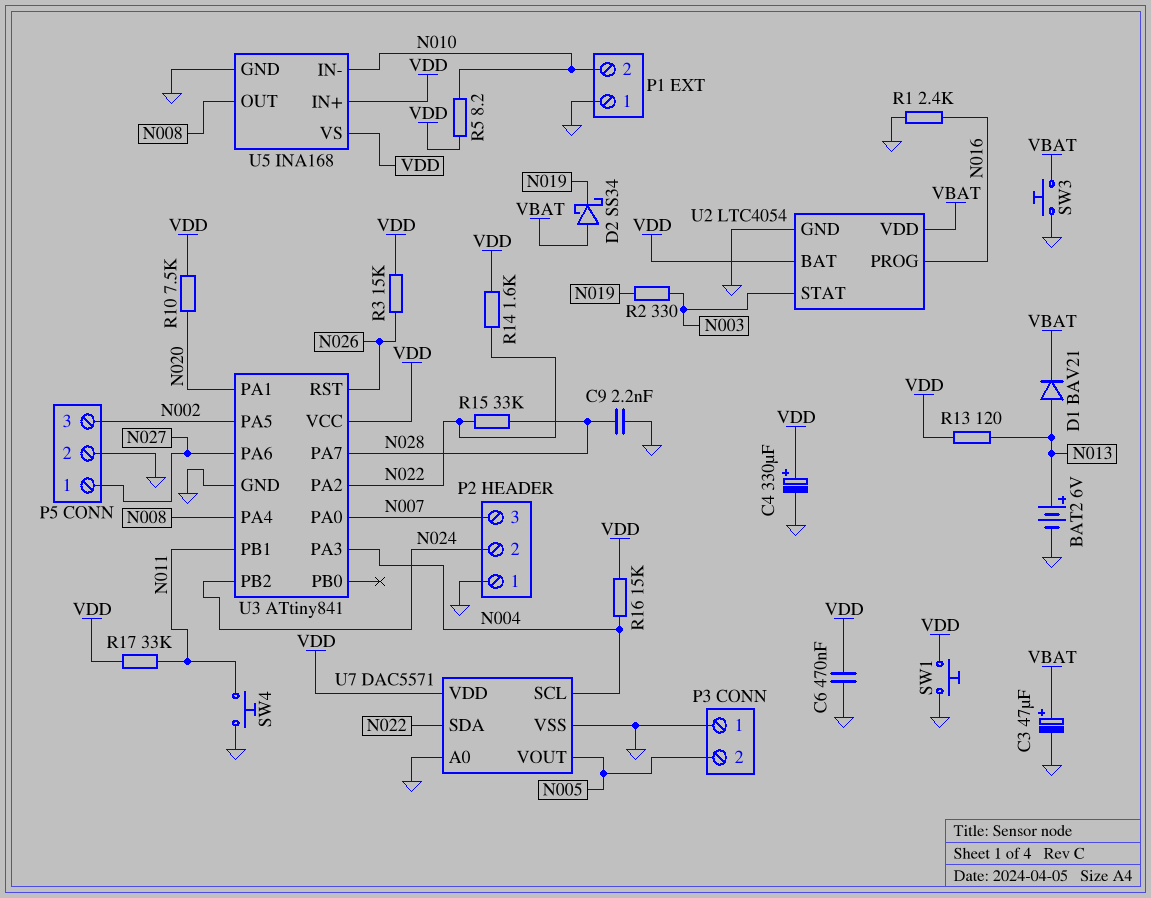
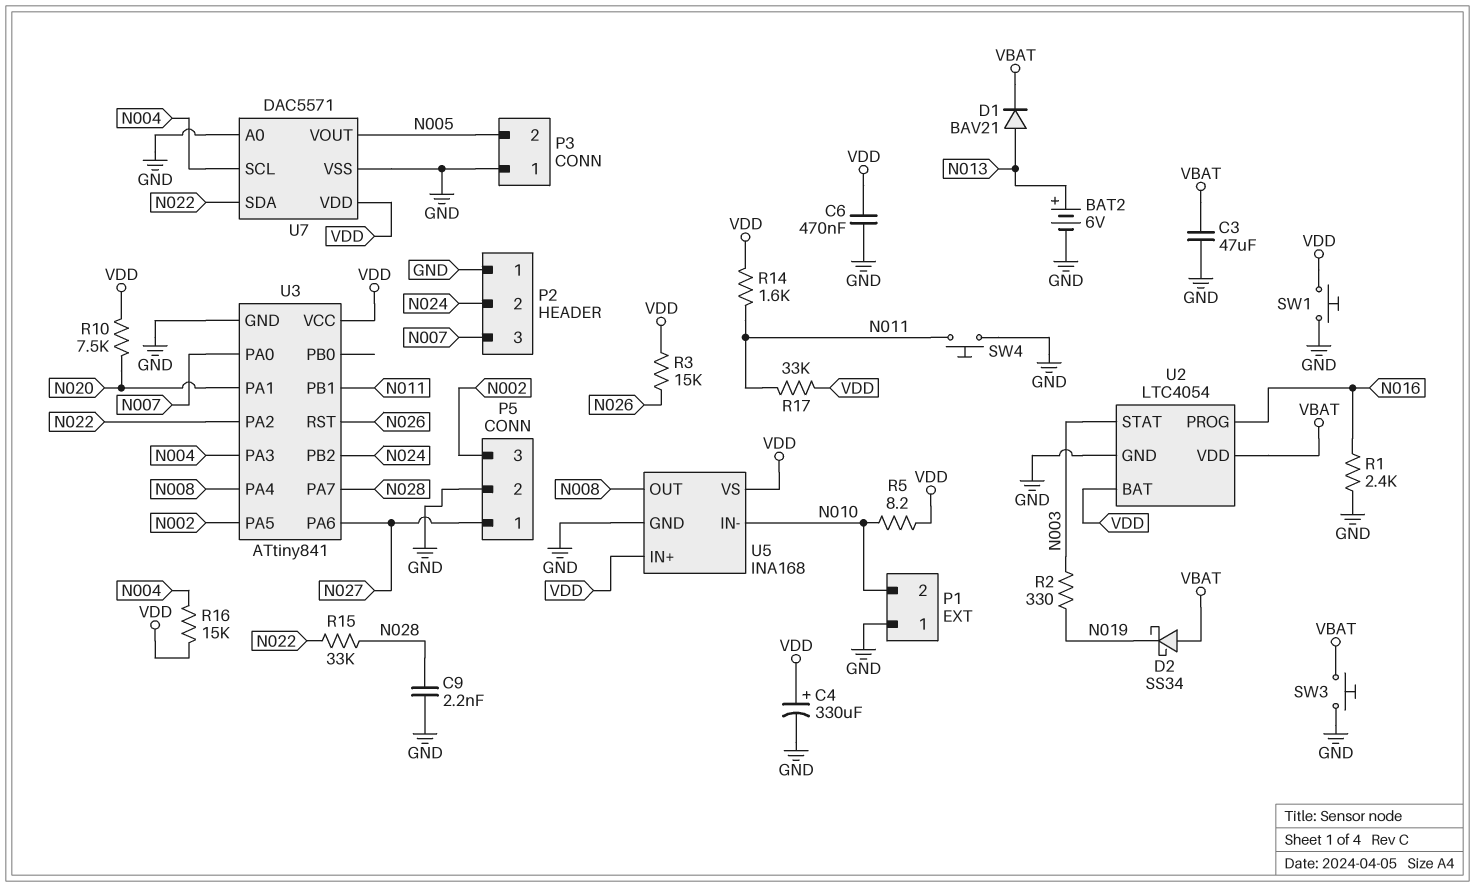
C3: 47uF (plus VBAT, minus GND) -> 47uF (GND, VBAT)
R13: 120 (N013, VDD) -> none
R14: 1.6k (N022, VDD) -> 1.6k (N011, VDD)

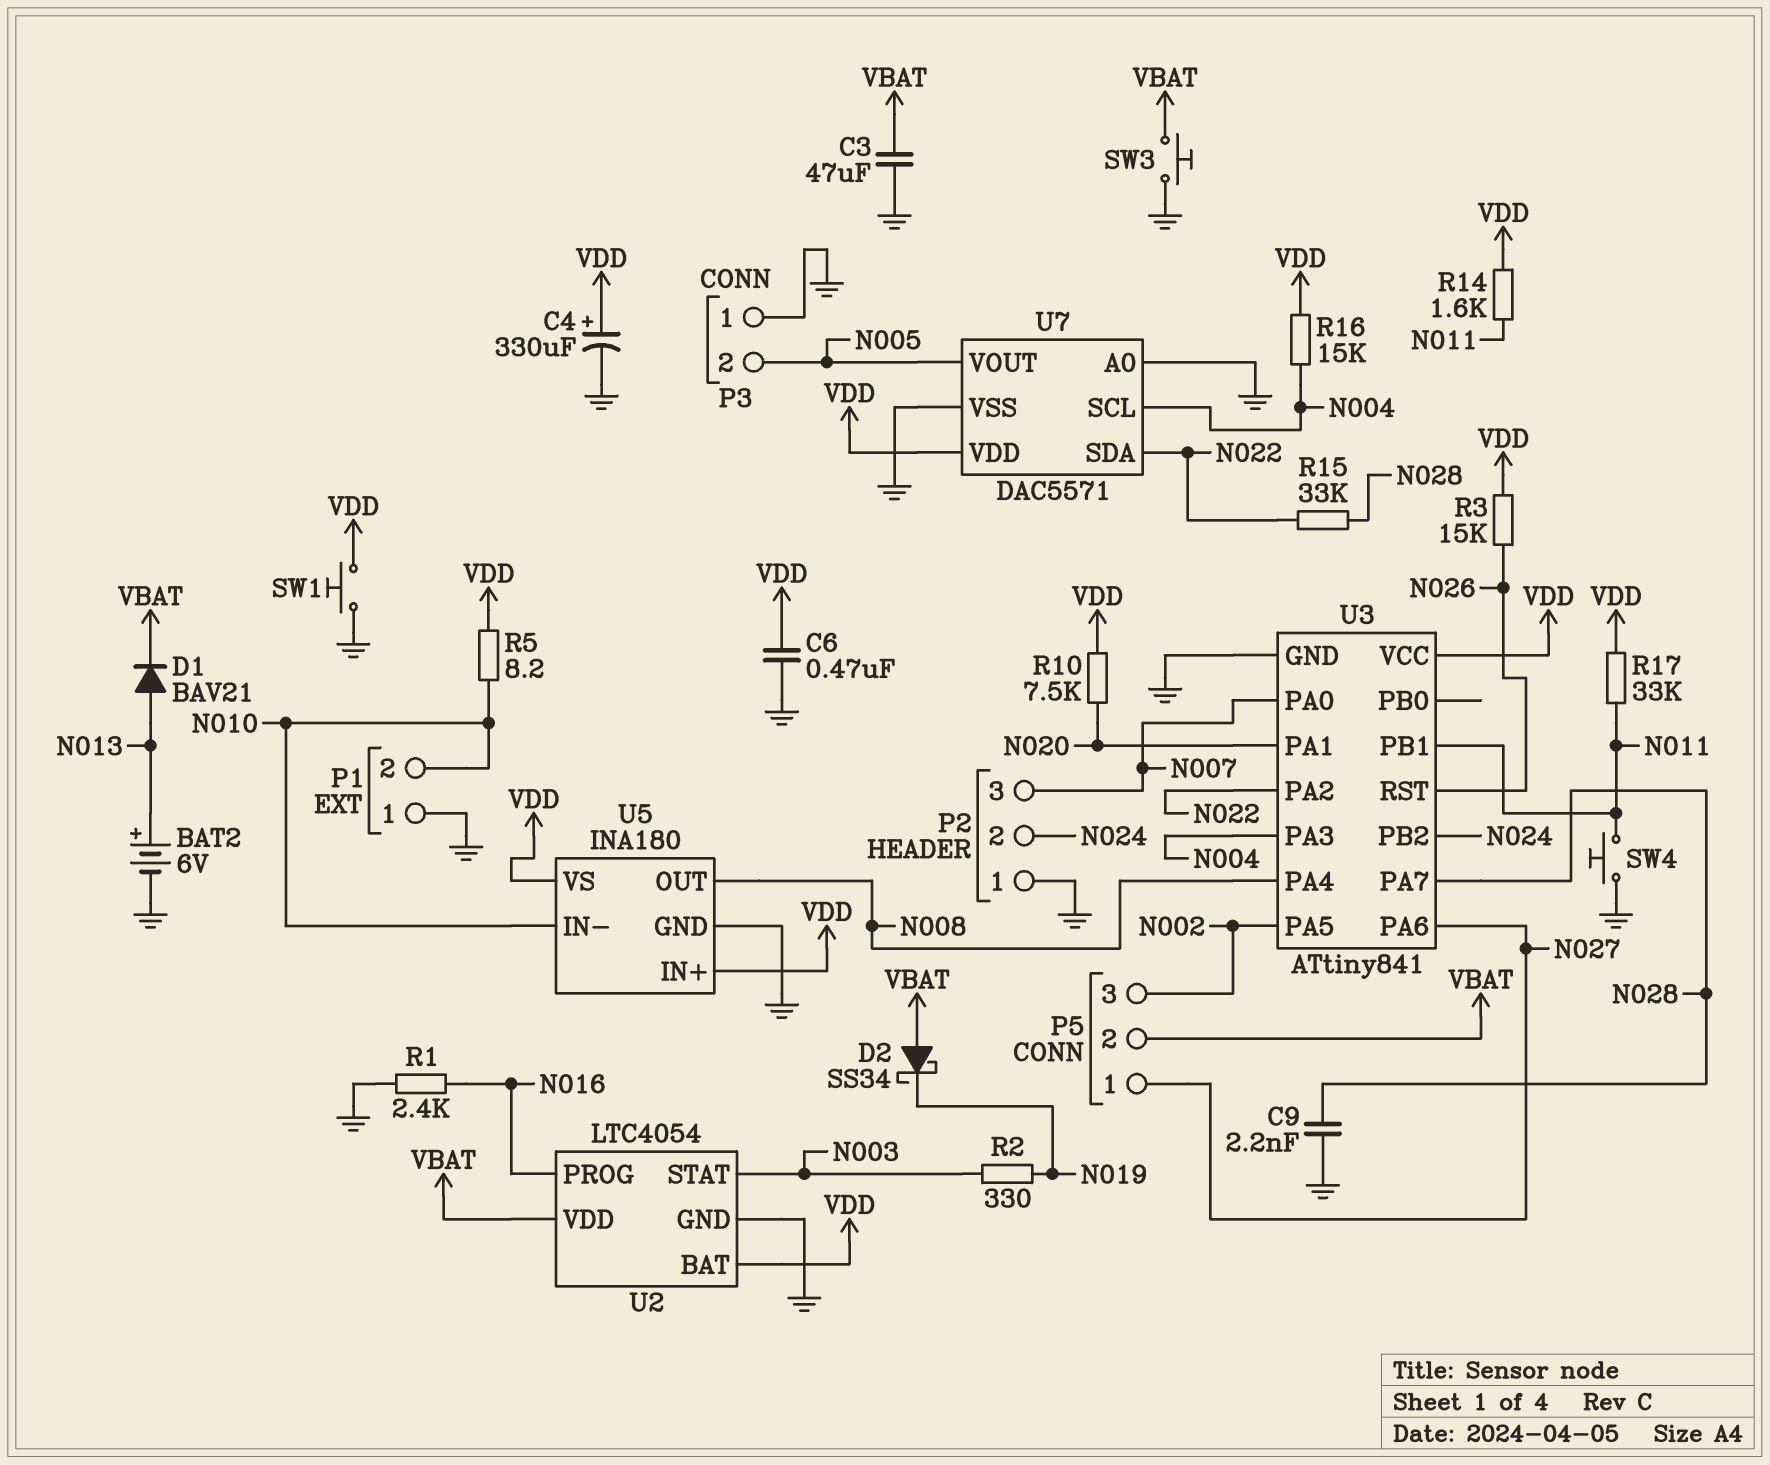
P5 pin 2: GND -> VBAT
U5: INA168 -> INA180

